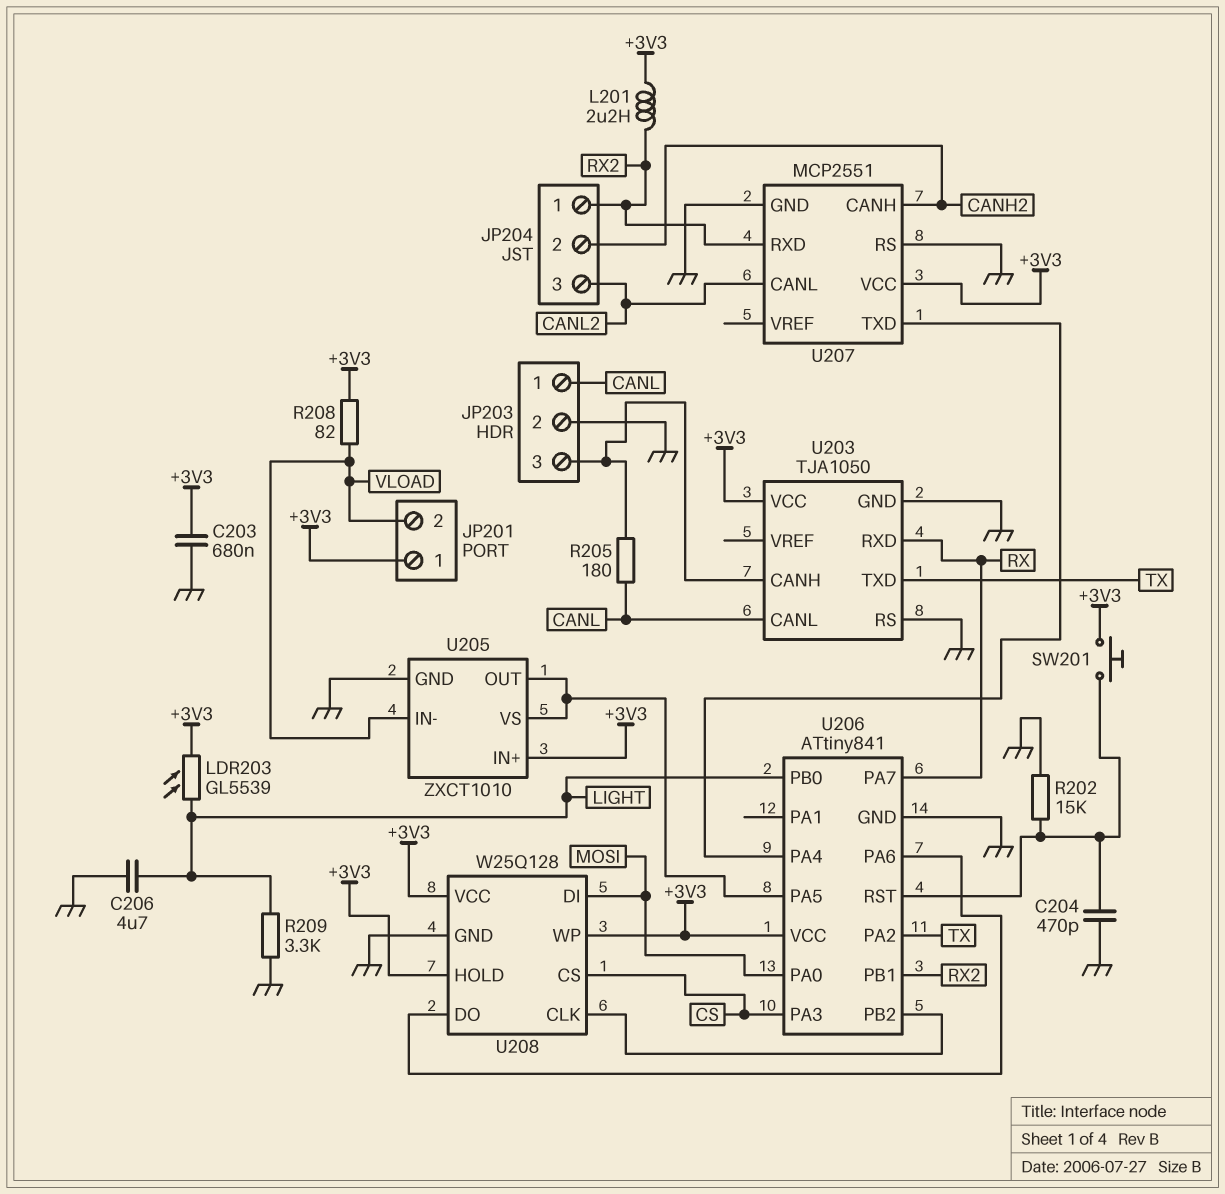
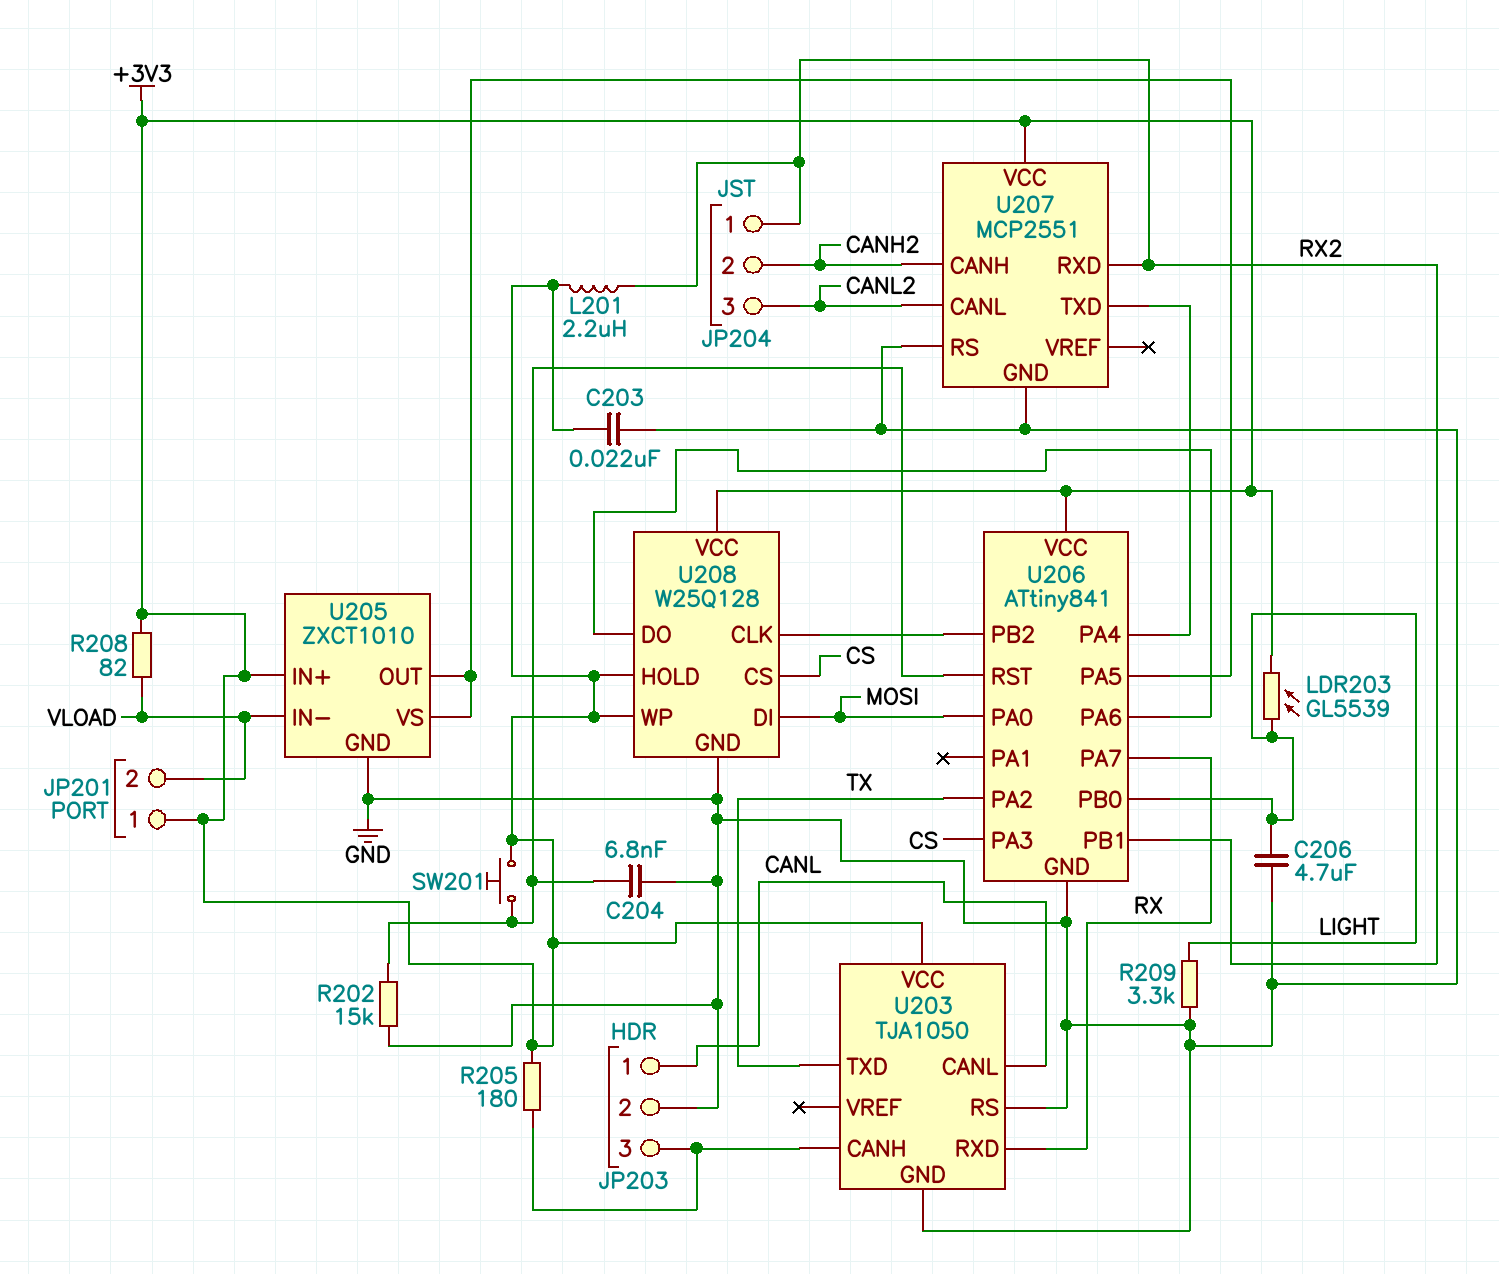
C203: 680nF (+3V3, GND) -> 22nF (+3V3, GND)
C204: 470pF (GND, U206/RST) -> 6.8nF (GND, U206/RST)
R205: 180 (CANL, JP203/3) -> 180 (+3V3, JP203/3)

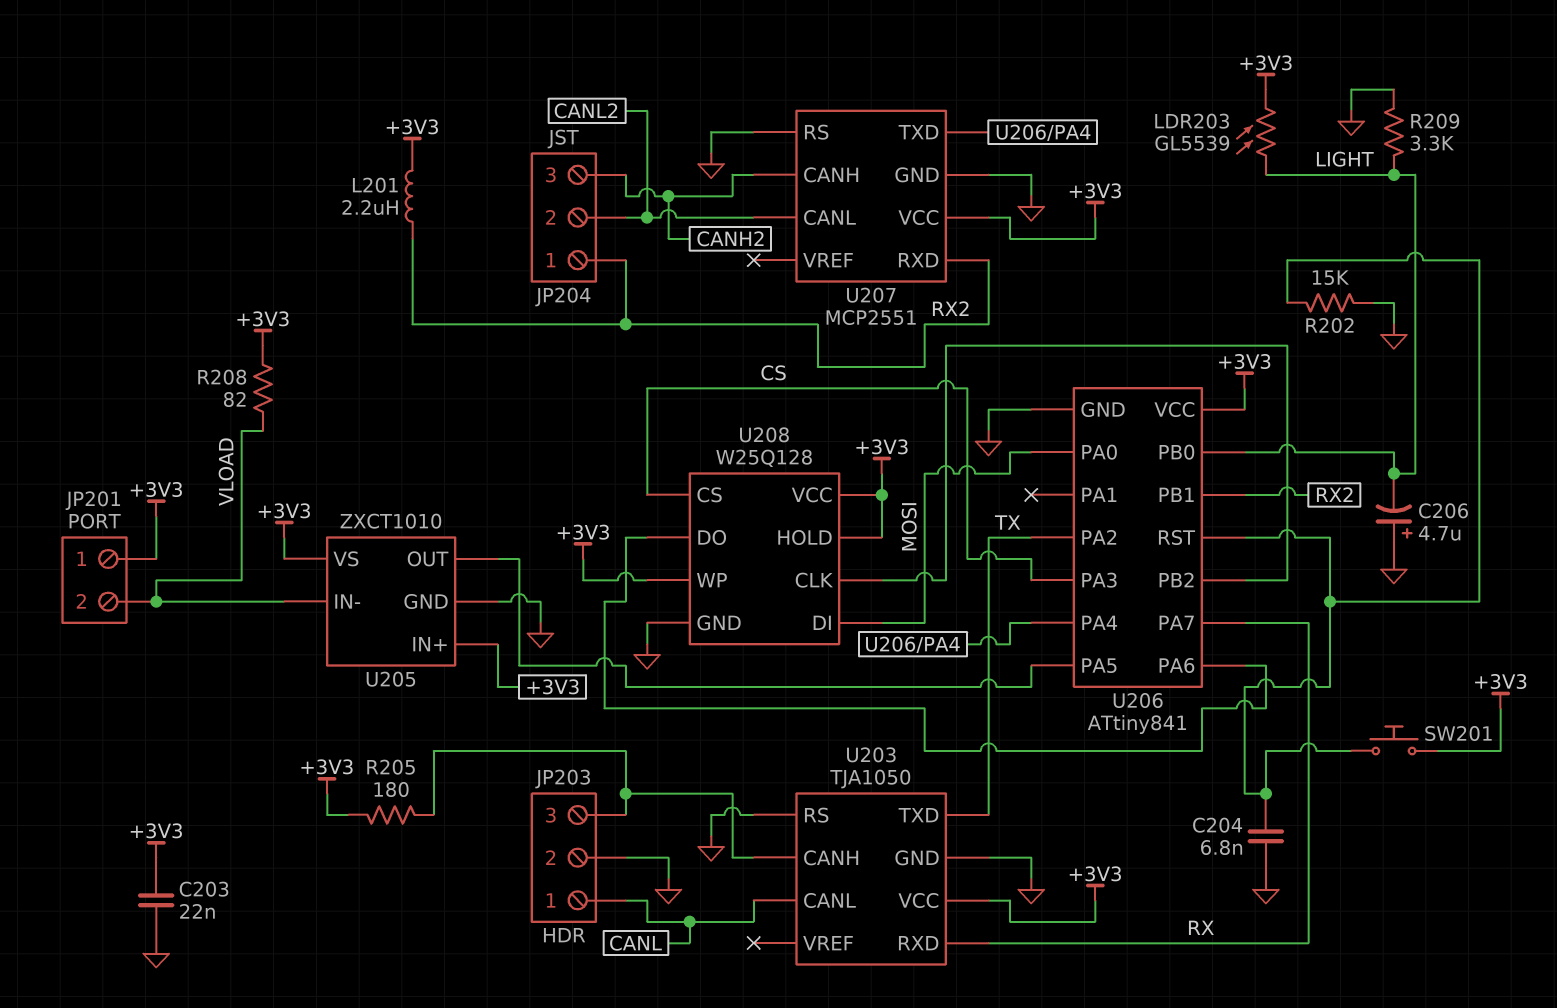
C206: 4.7uF (GND, LIGHT) -> 4.7uF (plus GND, minus LIGHT)
JP204 pin 2: CANH2 -> CANL2
JP204 pin 3: CANL2 -> CANH2
U205 pin VS: U205/OUT -> +3V3

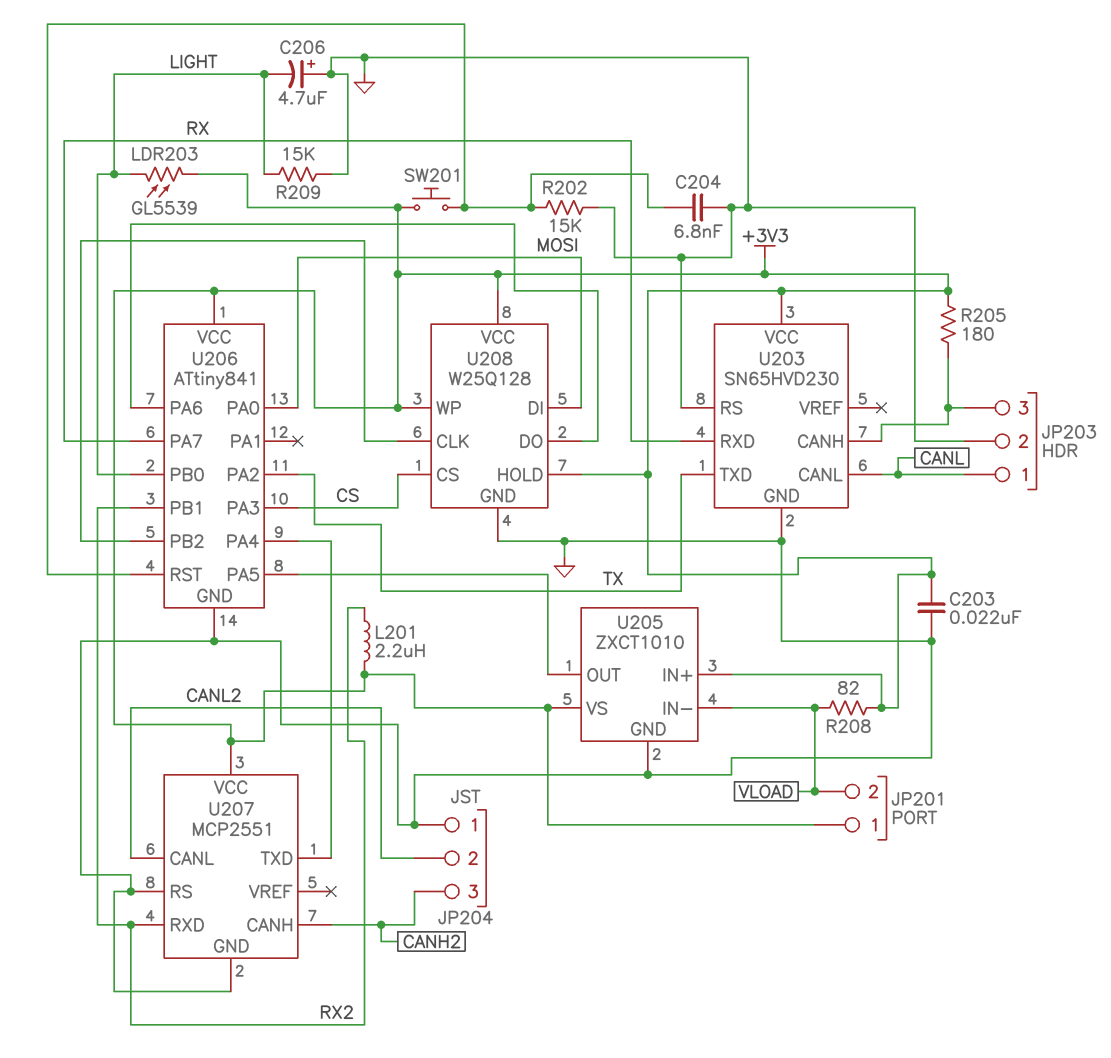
JP204 pin 1: RX2 -> GND
R209: 3.3k (GND, LIGHT) -> 15k (GND, LIGHT)
U203: TJA1050 -> SN65HVD230

